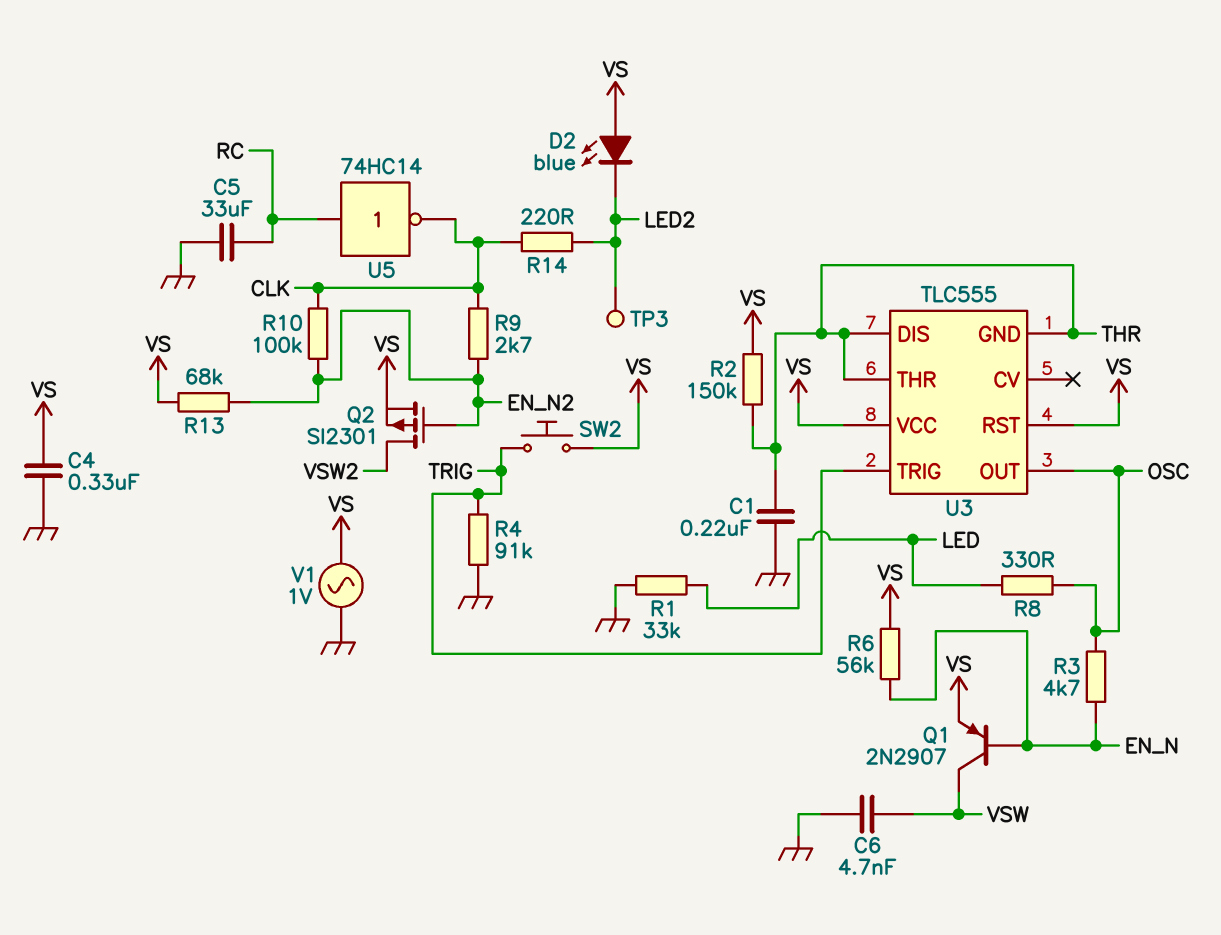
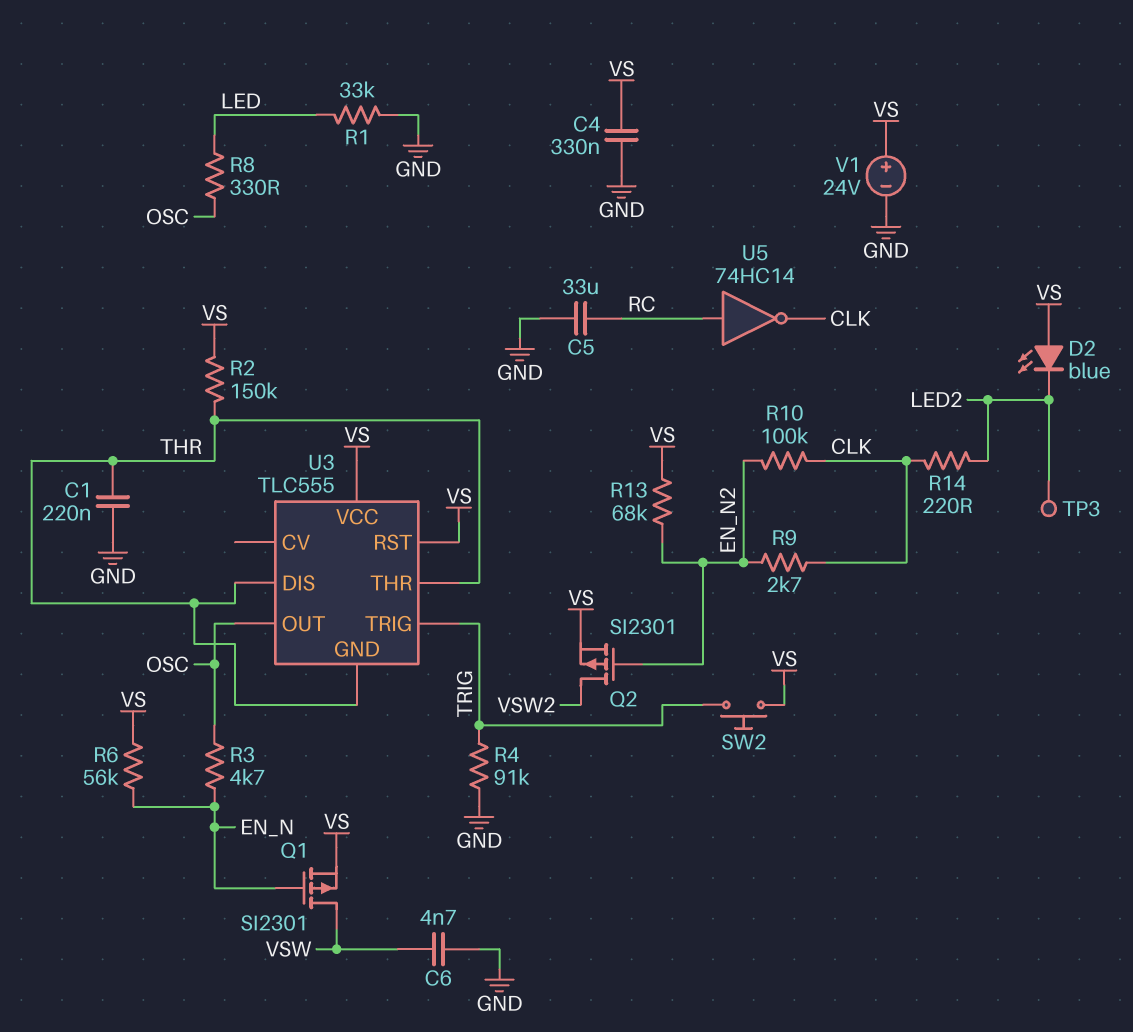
Q1: PNP 2N2907 (B EN_N, C VSW, E VS) -> PMOS SI2301 (G EN_N, D VSW, S VS)
V1: AC 1V (GND, VS) -> 24V (plus VS, minus GND)

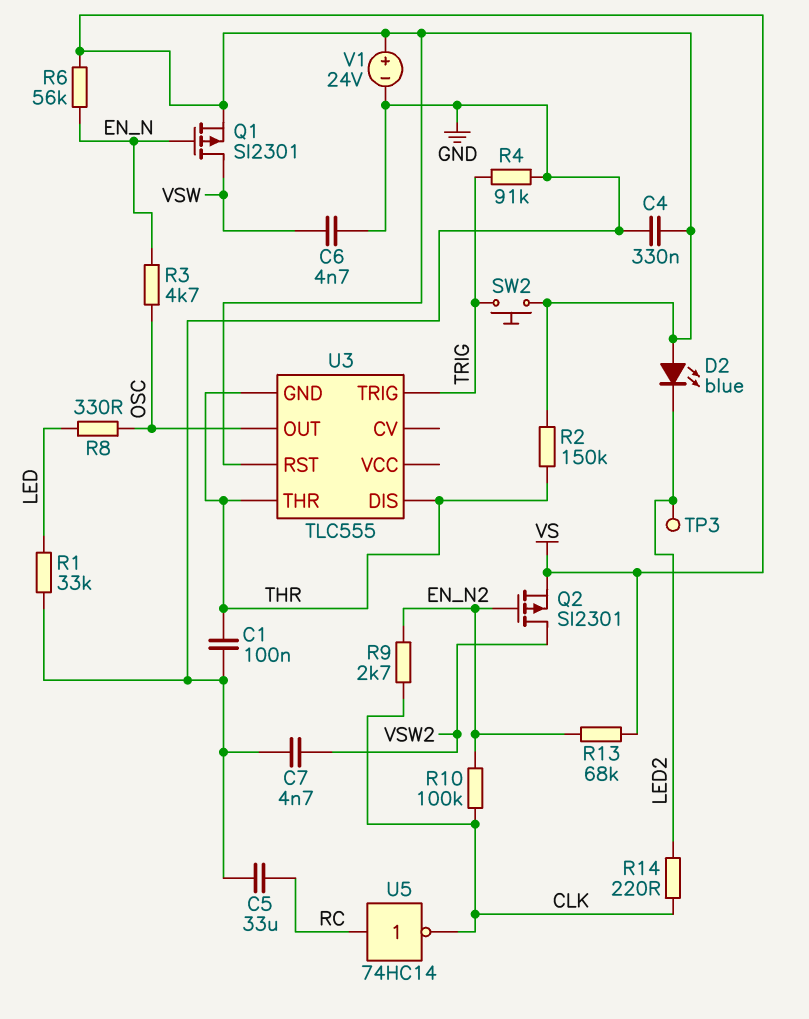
C1: 220nF (GND, THR) -> 100nF (GND, THR)
C7: none -> 4.7nF (GND, VSW2)
U3 pin VCC: VS -> none

